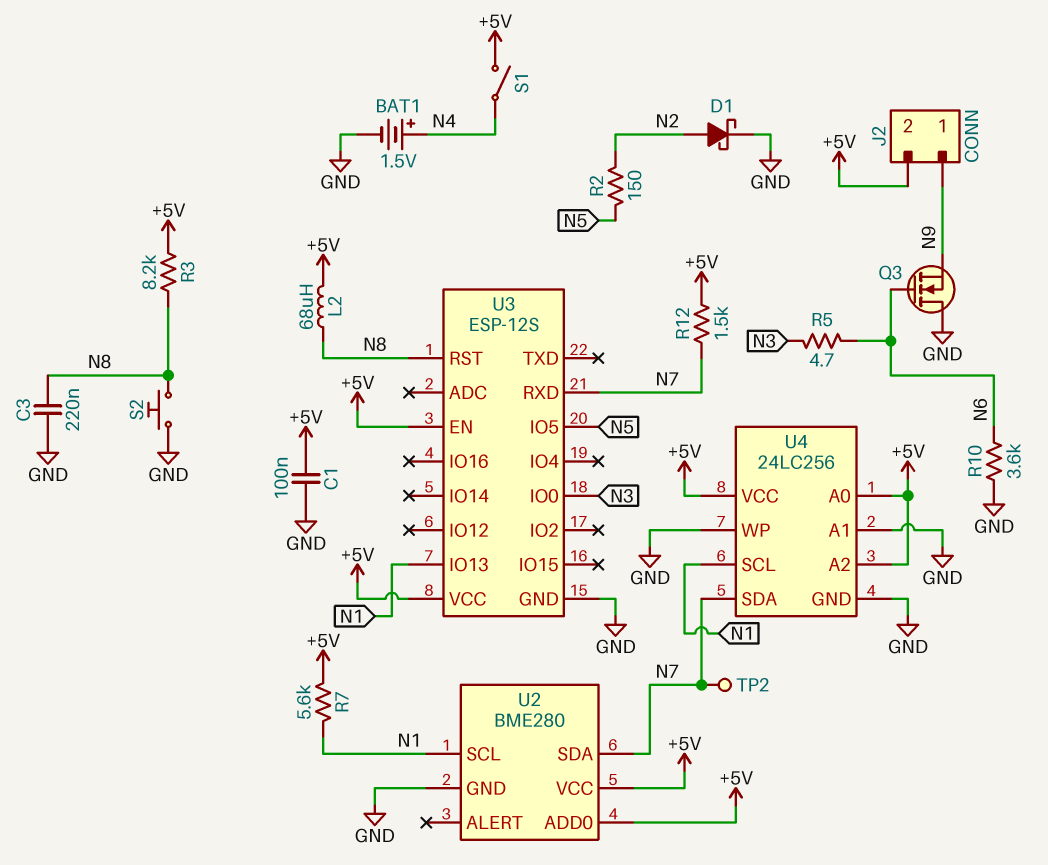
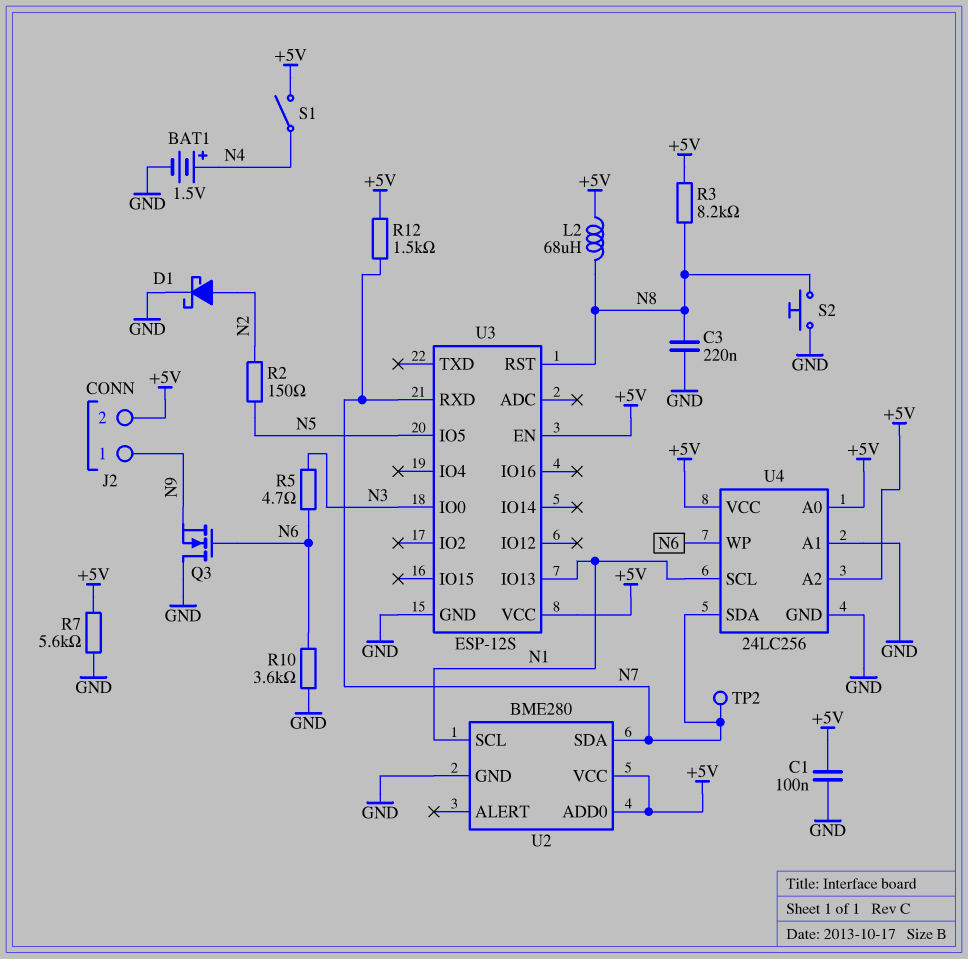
R7: 5.6k (+5V, N1) -> 5.6k (+5V, GND)
U4 pin WP: GND -> N6

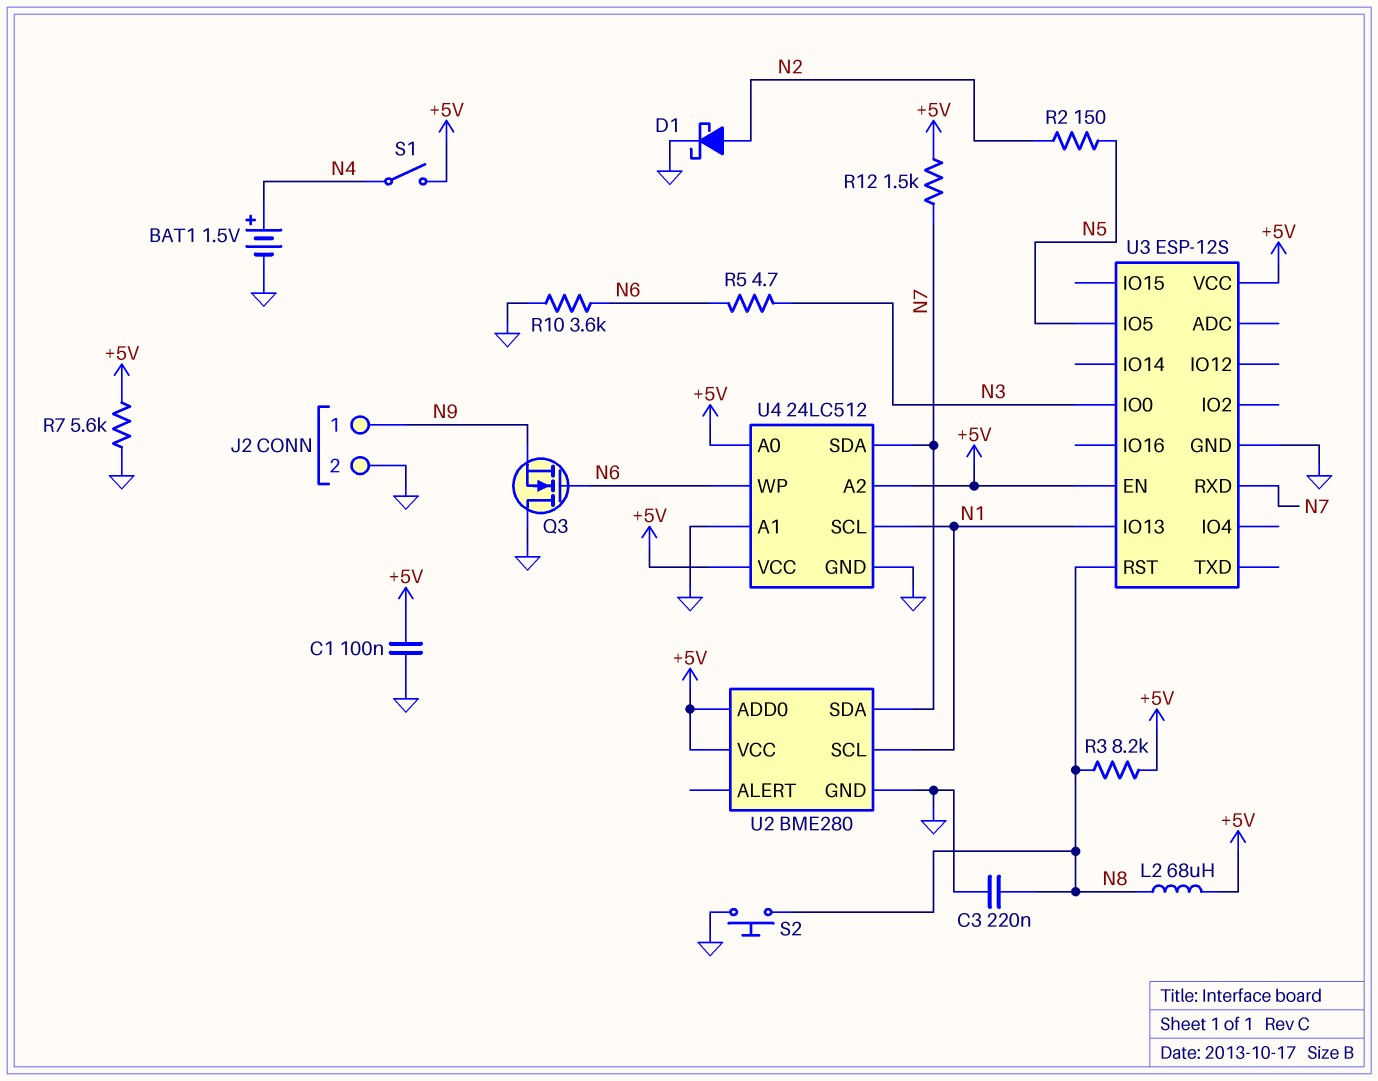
J2 pin 2: +5V -> GND
TP2: test point (N7) -> none
U4: 24LC256 -> 24LC512

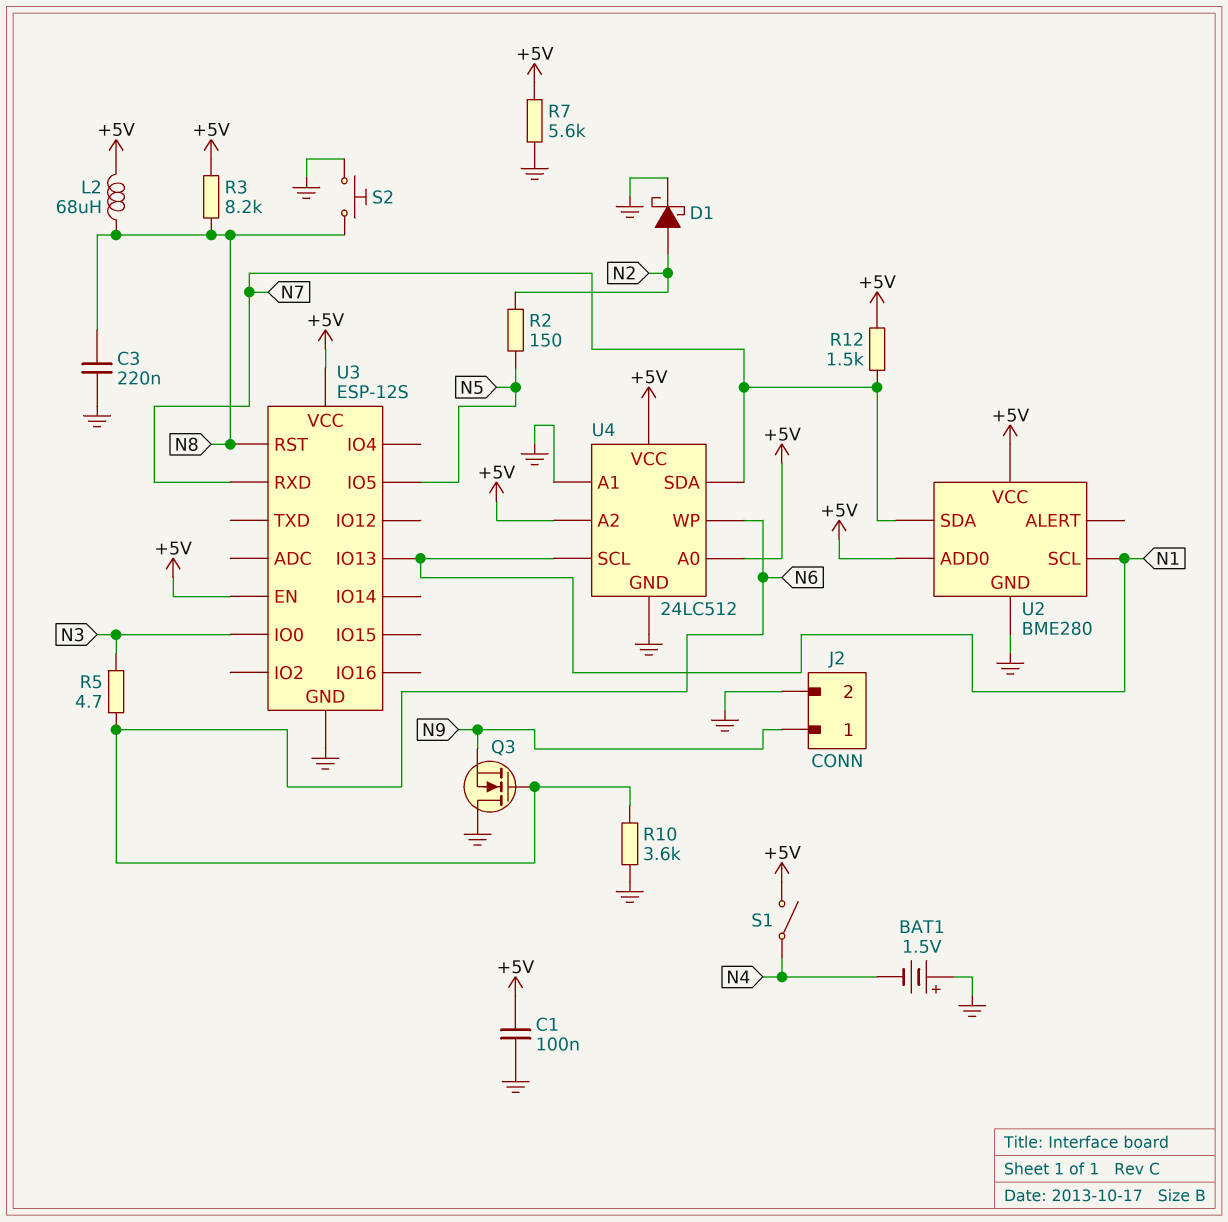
BAT1: 1.5V (plus N4, minus GND) -> 1.5V (plus GND, minus N4)

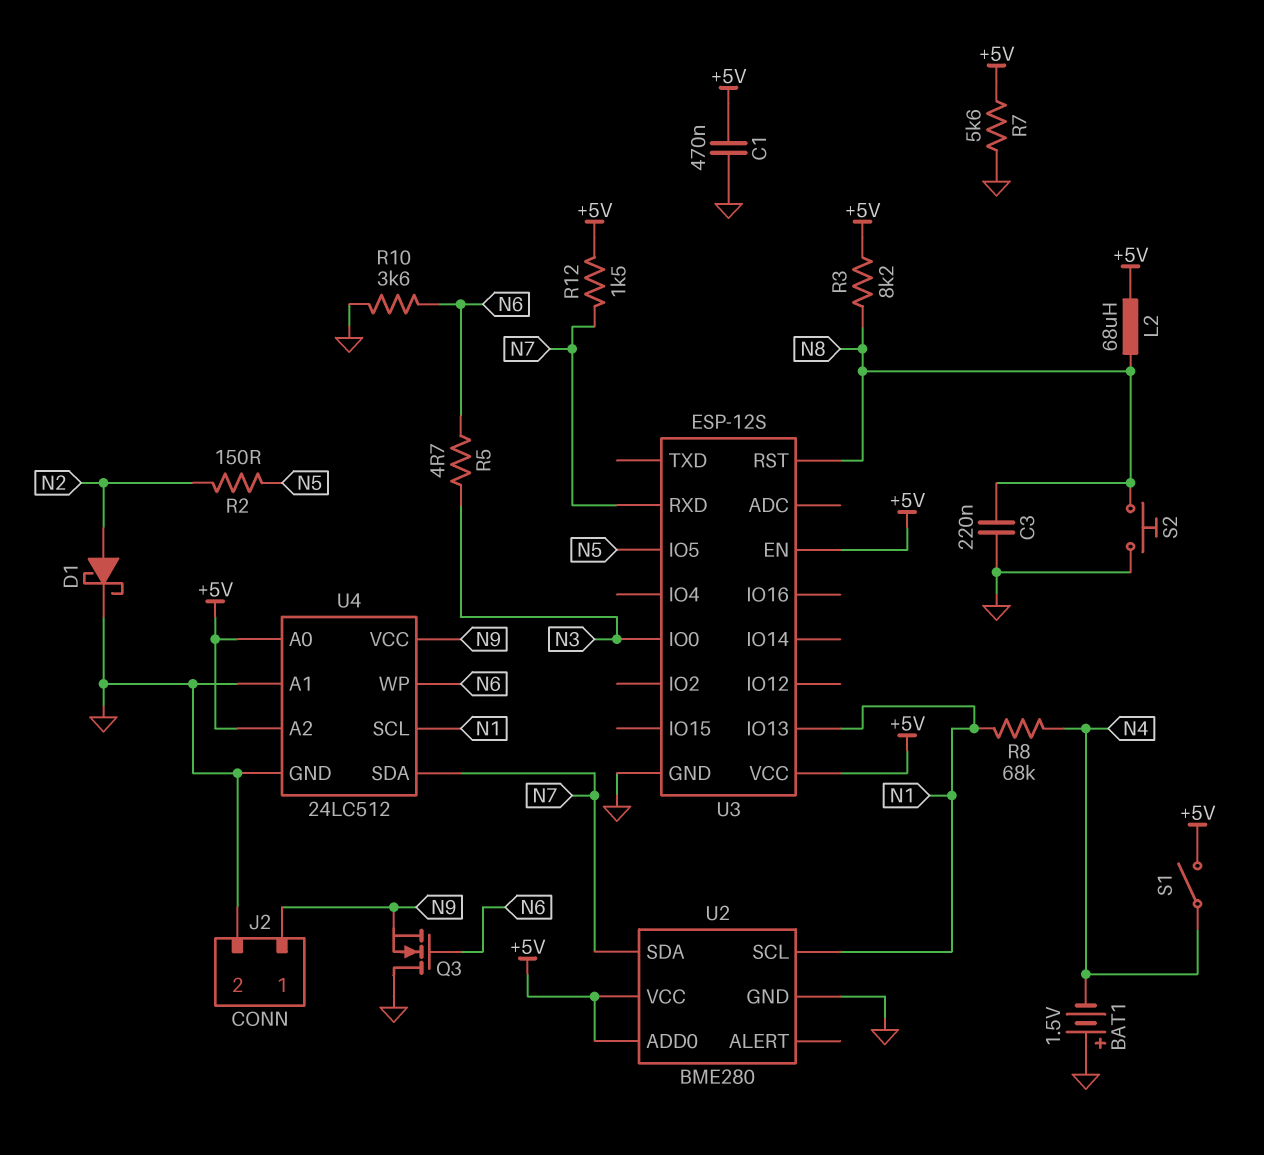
C1: 100nF (+5V, GND) -> 470nF (+5V, GND)
R8: none -> 68k (N1, N4)
U4 pin VCC: +5V -> N9

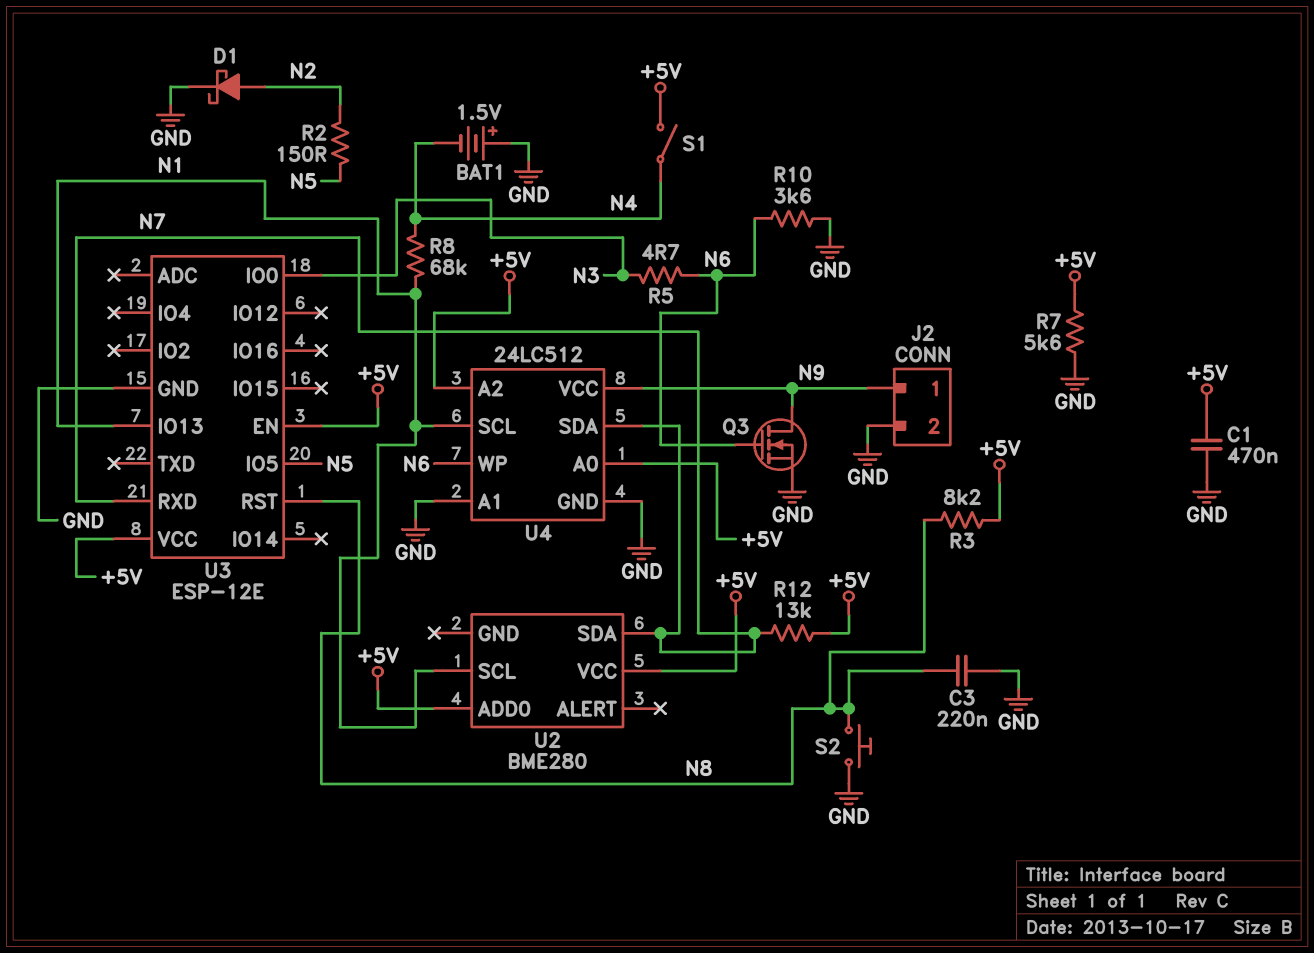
L2: 68uH (+5V, N8) -> none
Q3: NMOS (G N6, D GND, S N9) -> NMOS (G N6, D N9, S GND)
R12: 1.5k (+5V, N7) -> 13k (+5V, N7)
U2 pin GND: GND -> none
U3: ESP-12S -> ESP-12E

